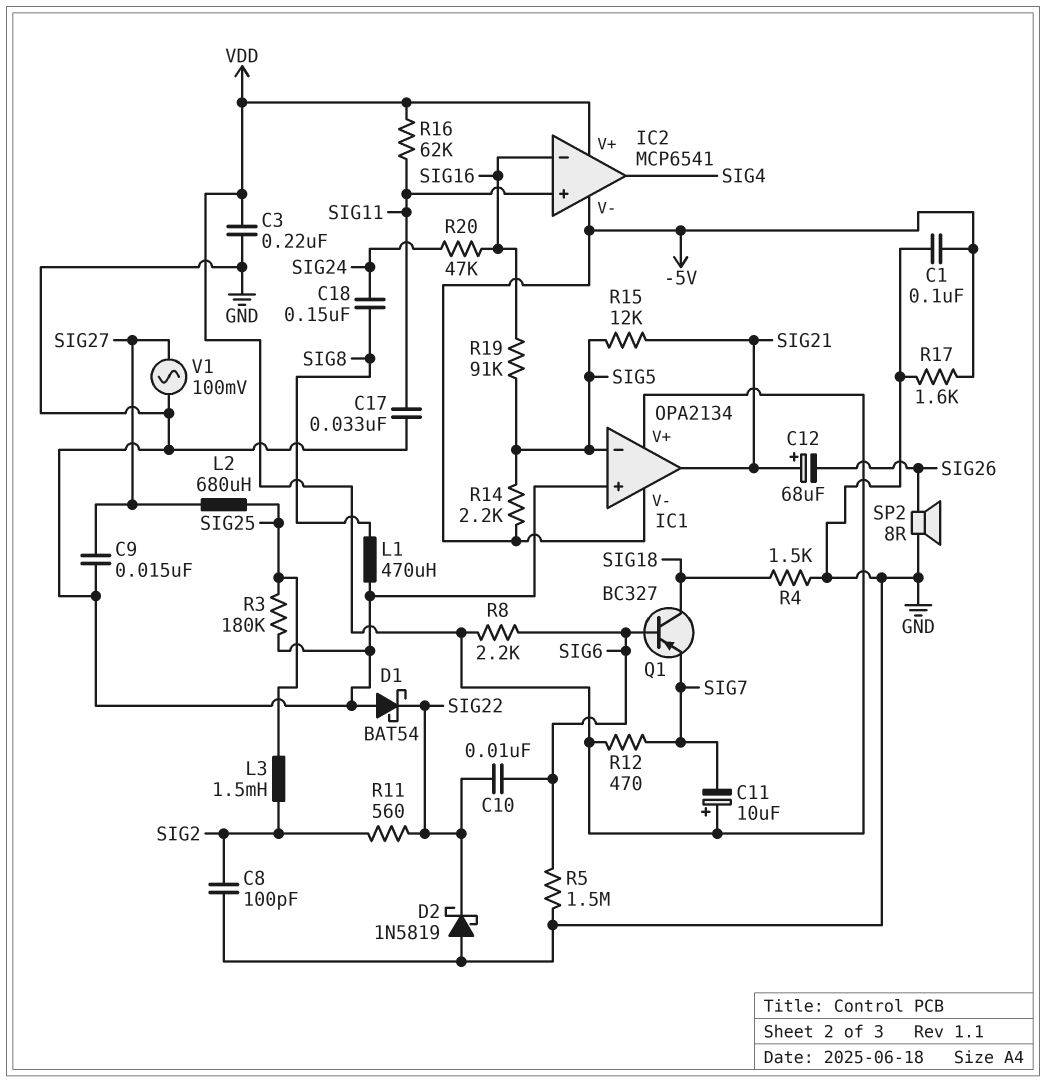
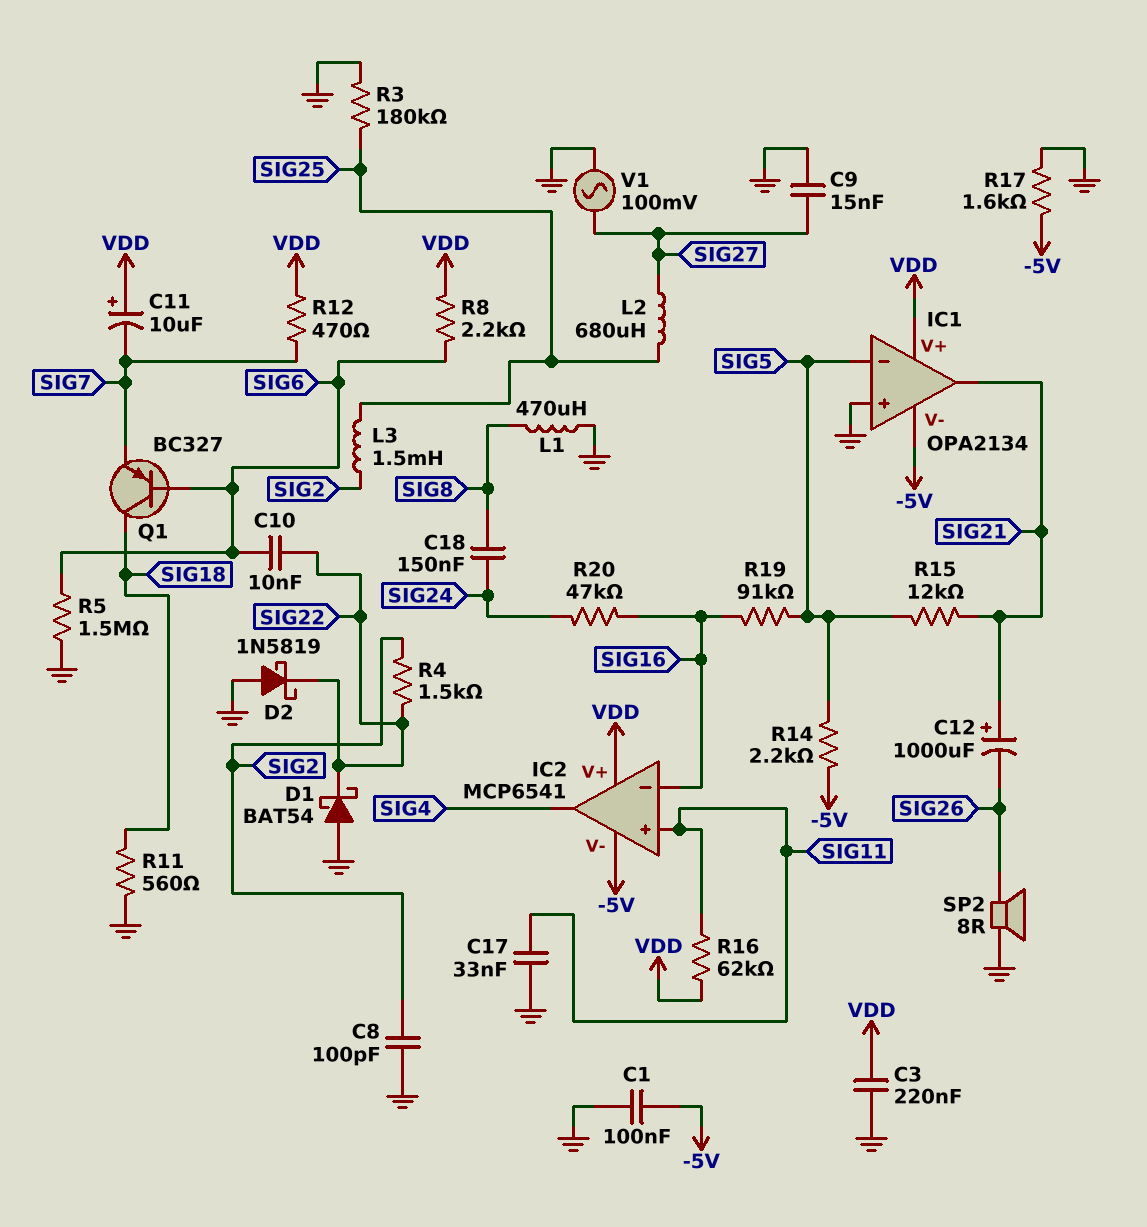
C12: 68uF (plus SIG21, minus SIG26) -> 1000uF (plus SIG21, minus SIG26)
R4: 1.5k (GND, SIG18) -> 1.5k (SIG2, SIG22)
R11: 560 (SIG2, SIG22) -> 560 (GND, SIG18)

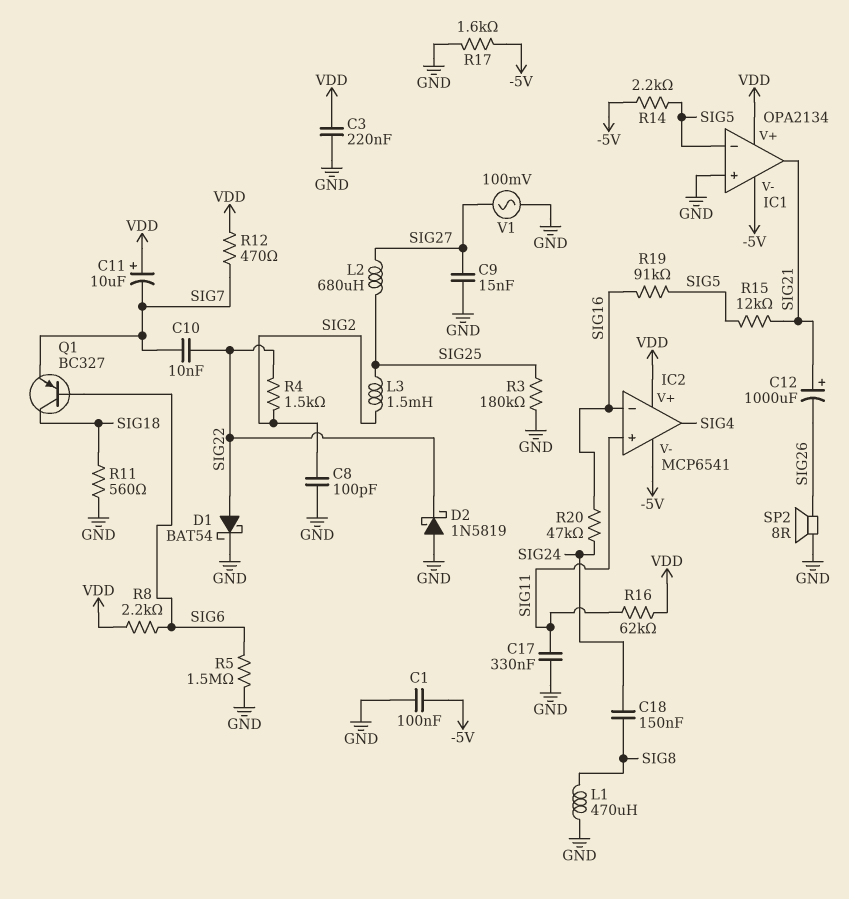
C10: 10nF (SIG6, SIG22) -> 10nF (SIG7, SIG22)
C17: 33nF (GND, SIG11) -> 330nF (GND, SIG11)
D1: schottky BAT54 (A GND, K SIG22) -> schottky BAT54 (A SIG22, K GND)

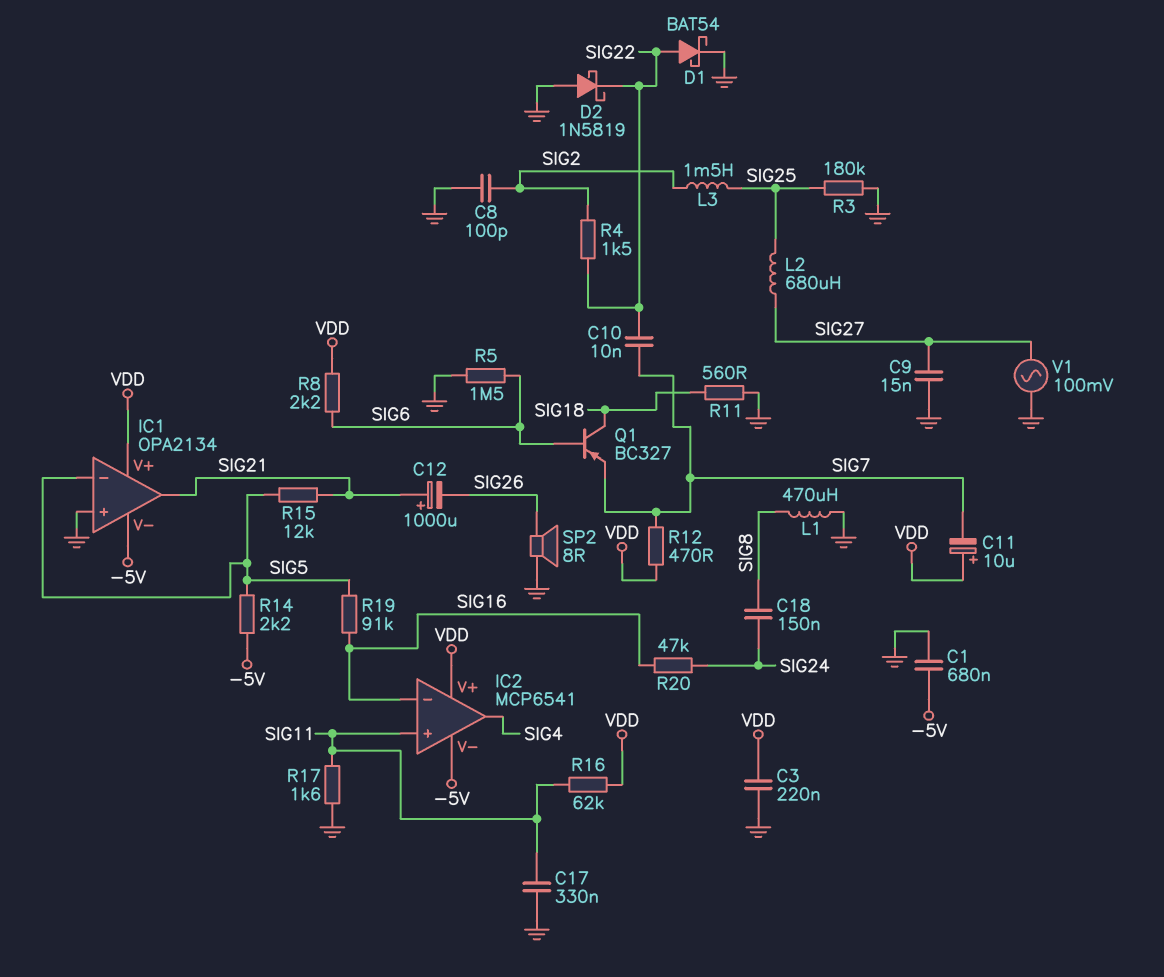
C1: 100nF (-5V, GND) -> 680nF (-5V, GND)
R17: 1.6k (-5V, GND) -> 1.6k (GND, SIG11)

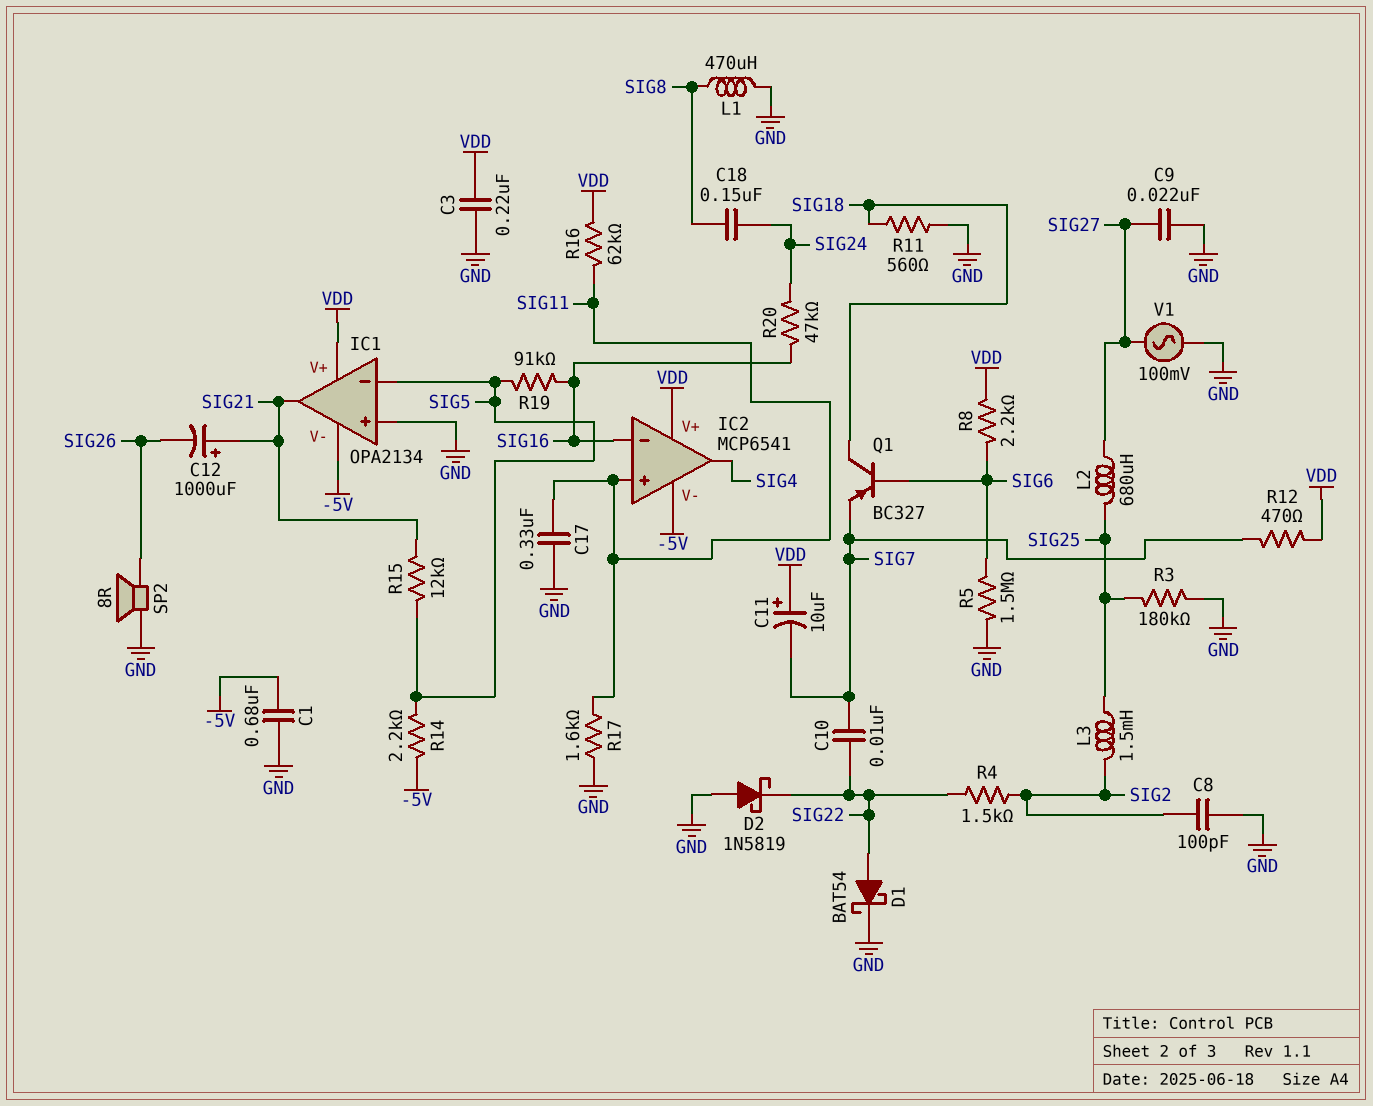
C9: 15nF (GND, SIG27) -> 22nF (GND, SIG27)

